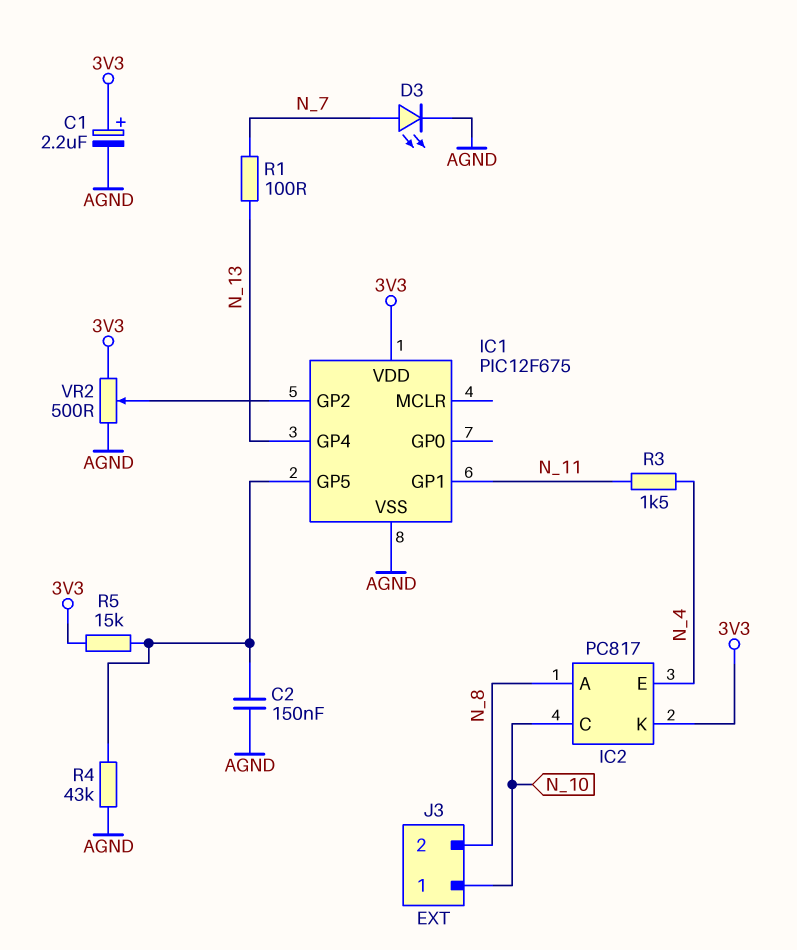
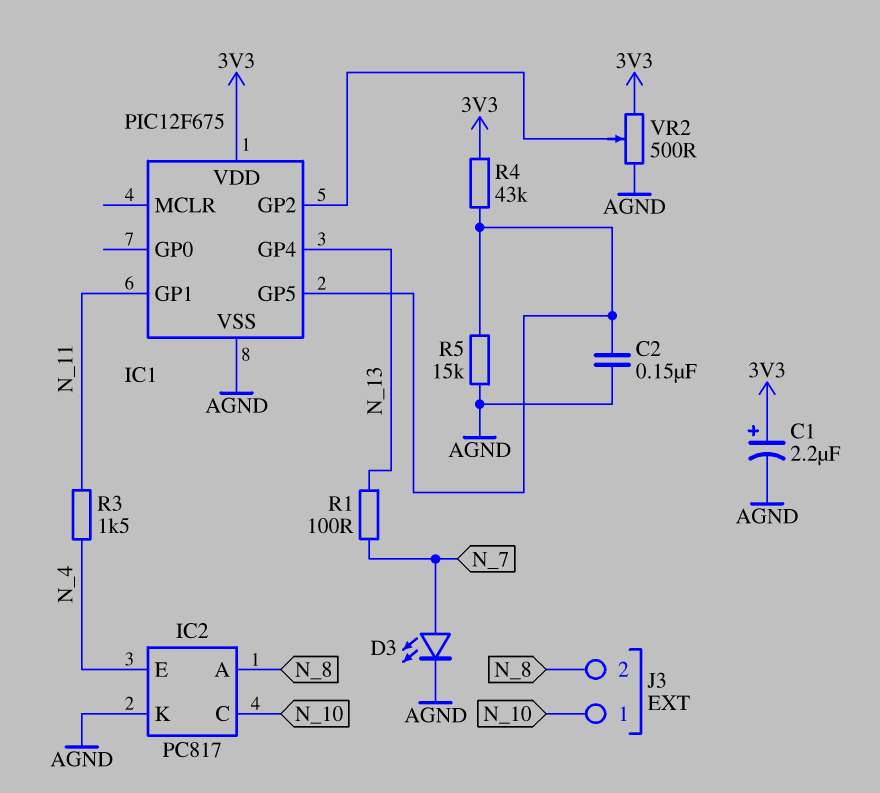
IC2 pin K: 3V3 -> AGND
R4: 43k (AGND, IC1/GP5) -> 43k (3V3, IC1/GP5)
R5: 15k (3V3, IC1/GP5) -> 15k (AGND, IC1/GP5)

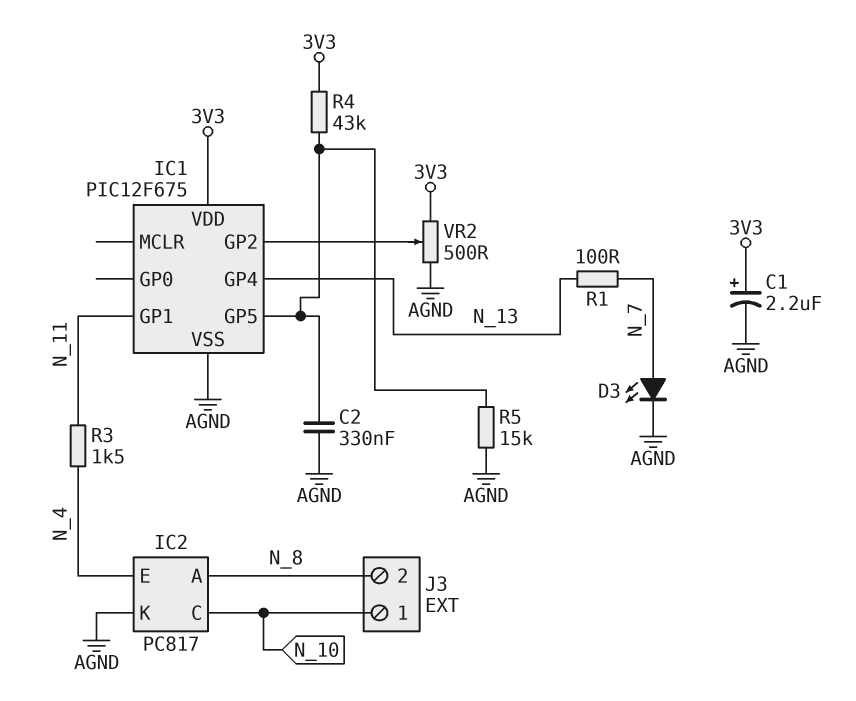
C2: 150nF (AGND, IC1/GP5) -> 330nF (AGND, IC1/GP5)

